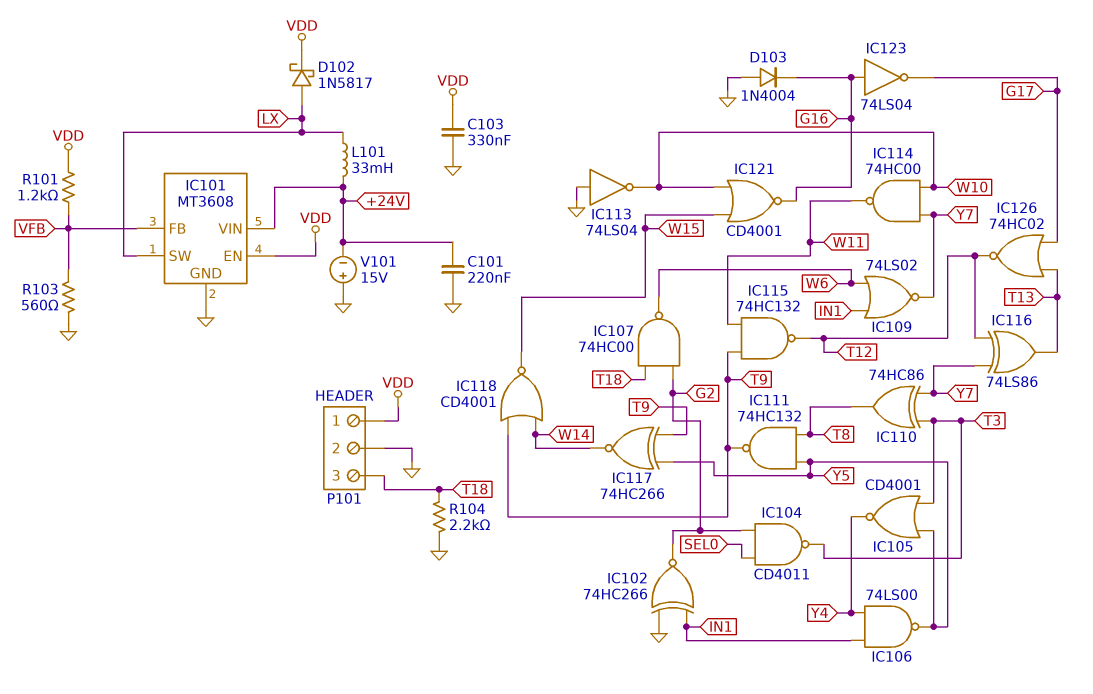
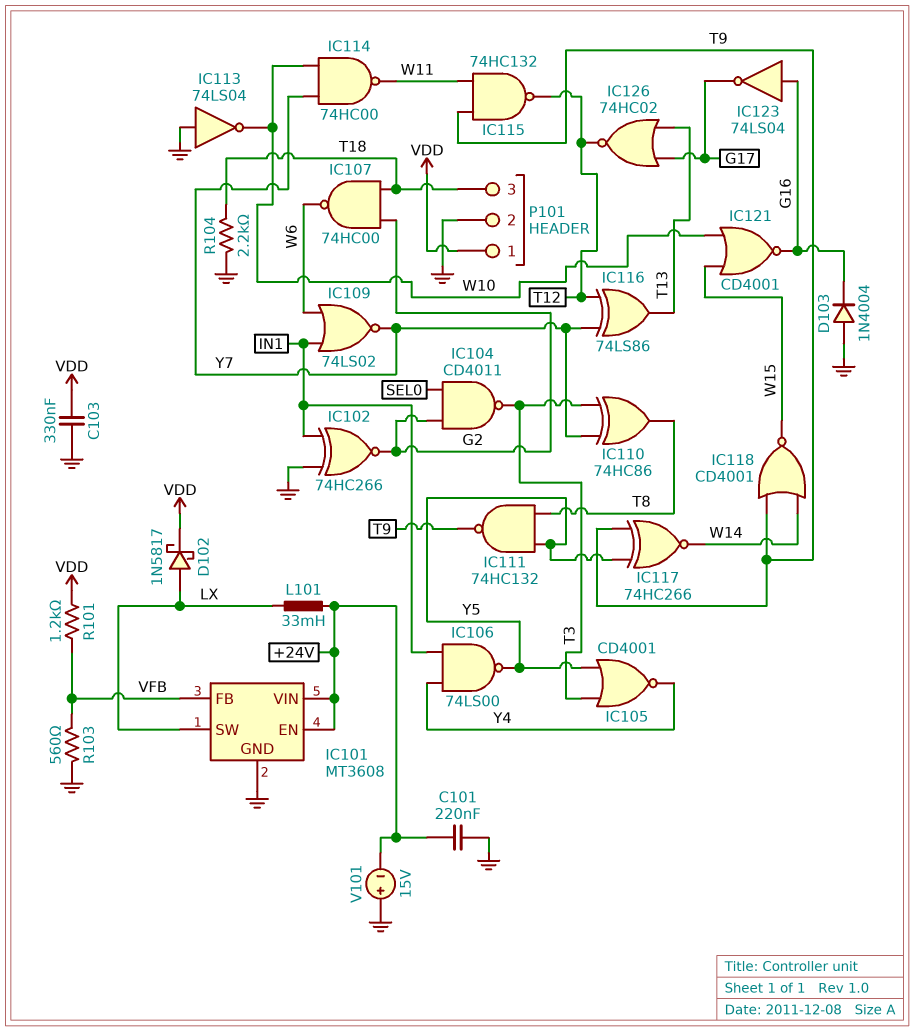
IC101 pin EN: VDD -> +24V

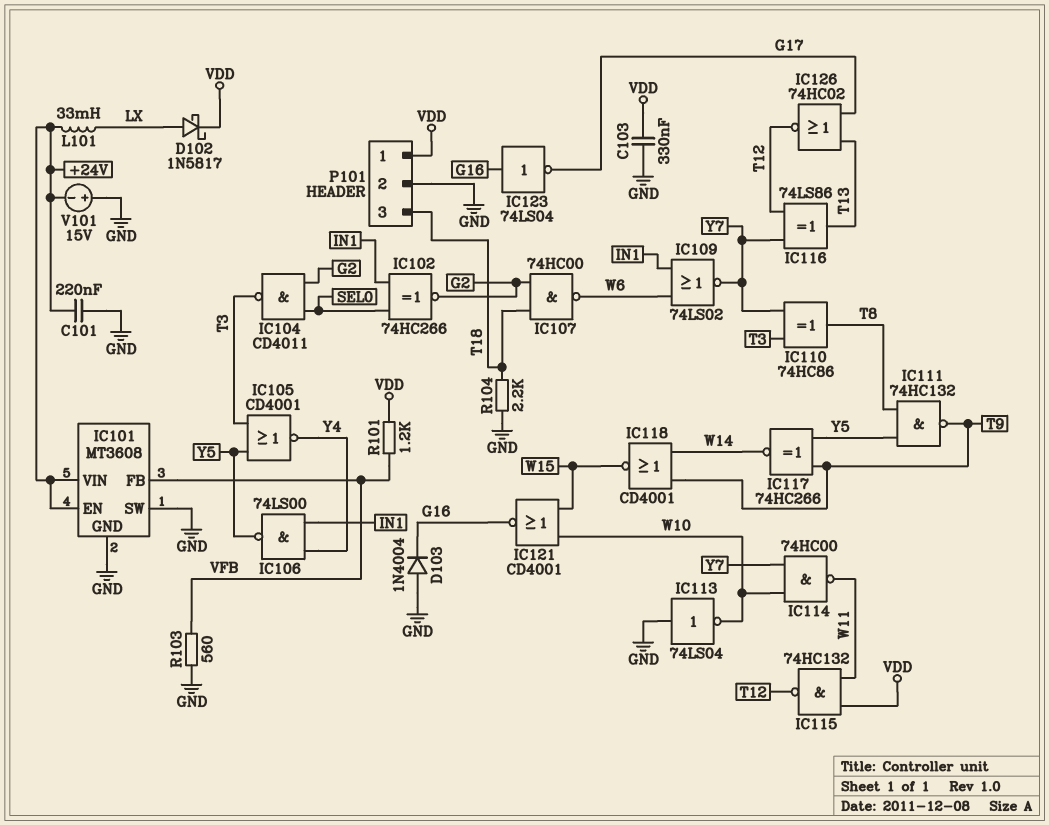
IC101 pin SW: LX -> GND
IC102: XNOR 74HC266 (in GND, in IN1, out G2) -> XNOR 74HC266 (in IN1, in SEL0, out G2)
IC115: NAND 74HC132 (in T9, in W11, out T12) -> NAND 74HC132 (in VDD, in W11, out T12)

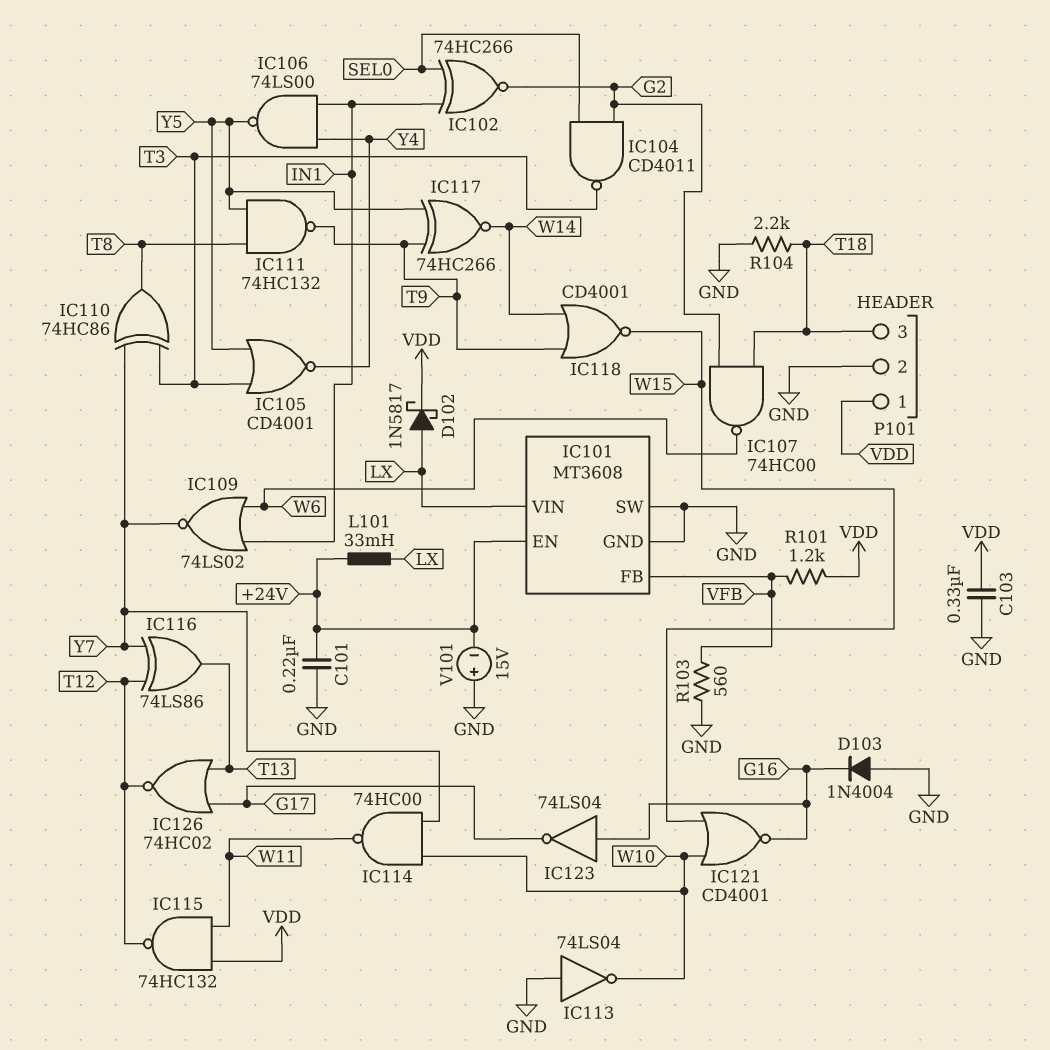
IC101 pin VIN: +24V -> LX

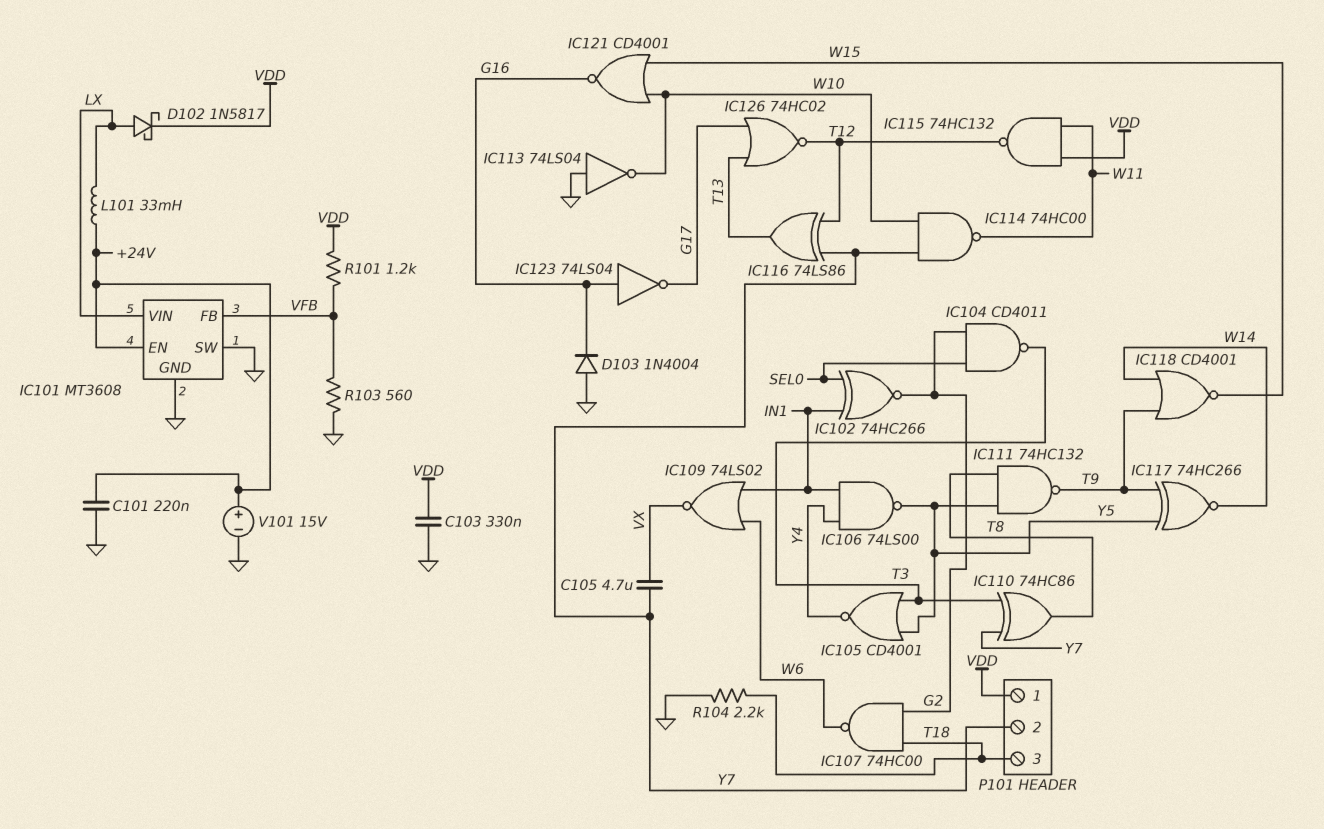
C105: none -> 4.7uF (VX, Y7)
IC109: NOR 74LS02 (in IN1, in W6, out Y7) -> NOR 74LS02 (in IN1, in W6, out VX)
P101 pin 2: GND -> Y7
V101: 15V (plus GND, minus +24V) -> 15V (plus +24V, minus GND)

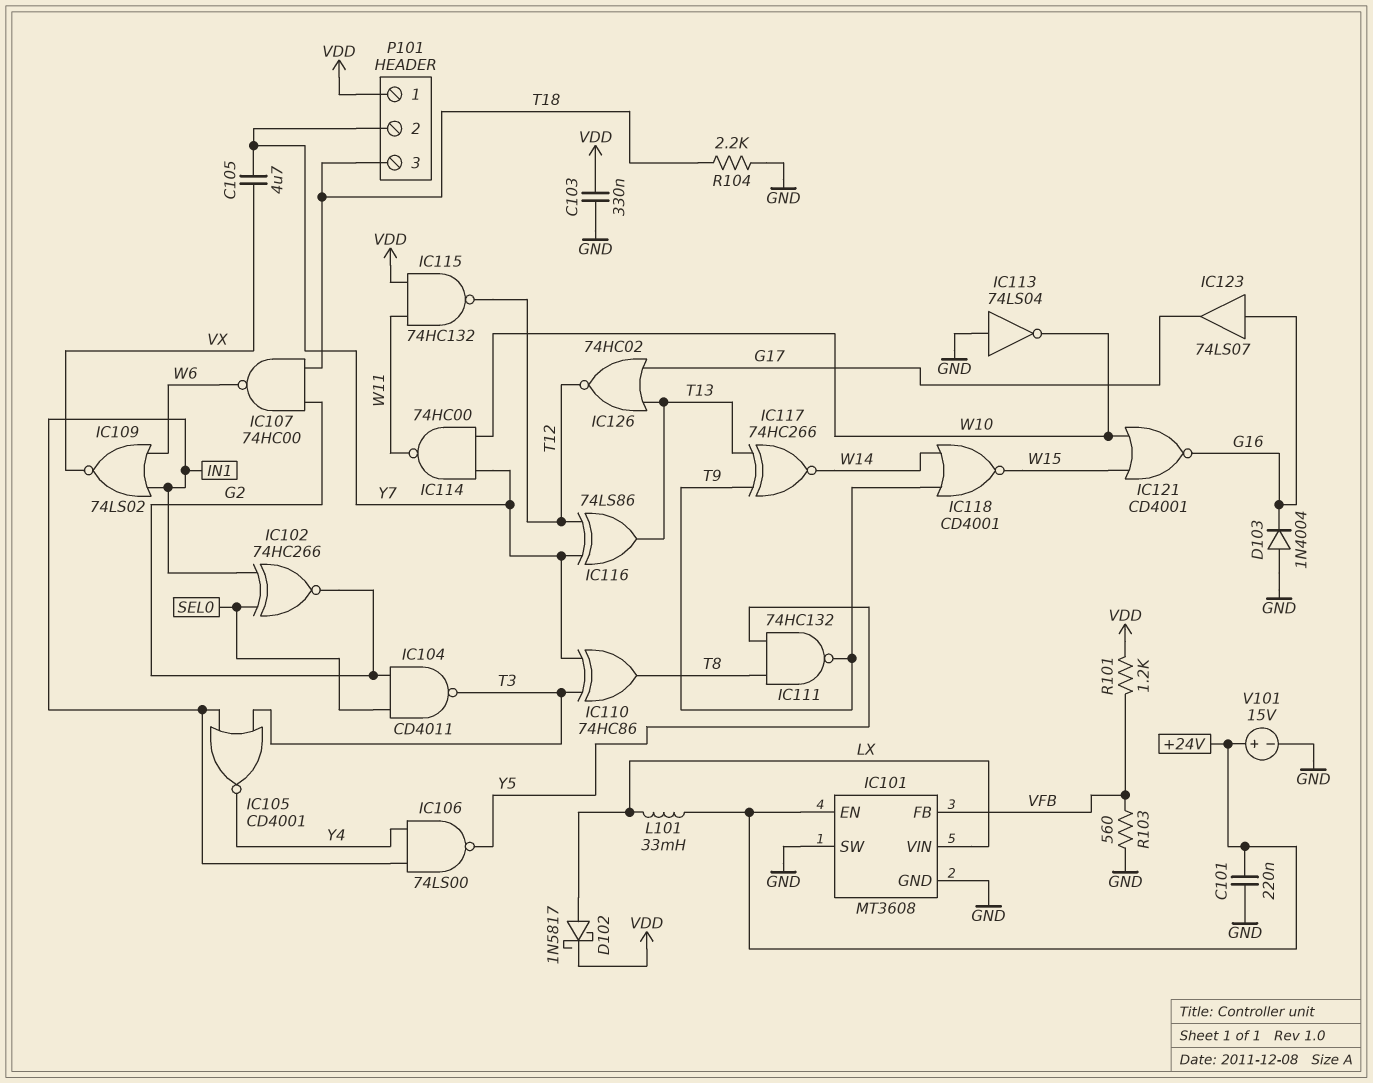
IC105: NOR CD4001 (in T3, in Y5, out Y4) -> NOR CD4001 (in IN1, in T3, out Y4)
IC117: XNOR 74HC266 (in T9, in Y5, out W14) -> XNOR 74HC266 (in T9, in T13, out W14)
IC123: NOT 74LS04 (in G16, out G17) -> buffer 74LS07 (in G16, out G17)

